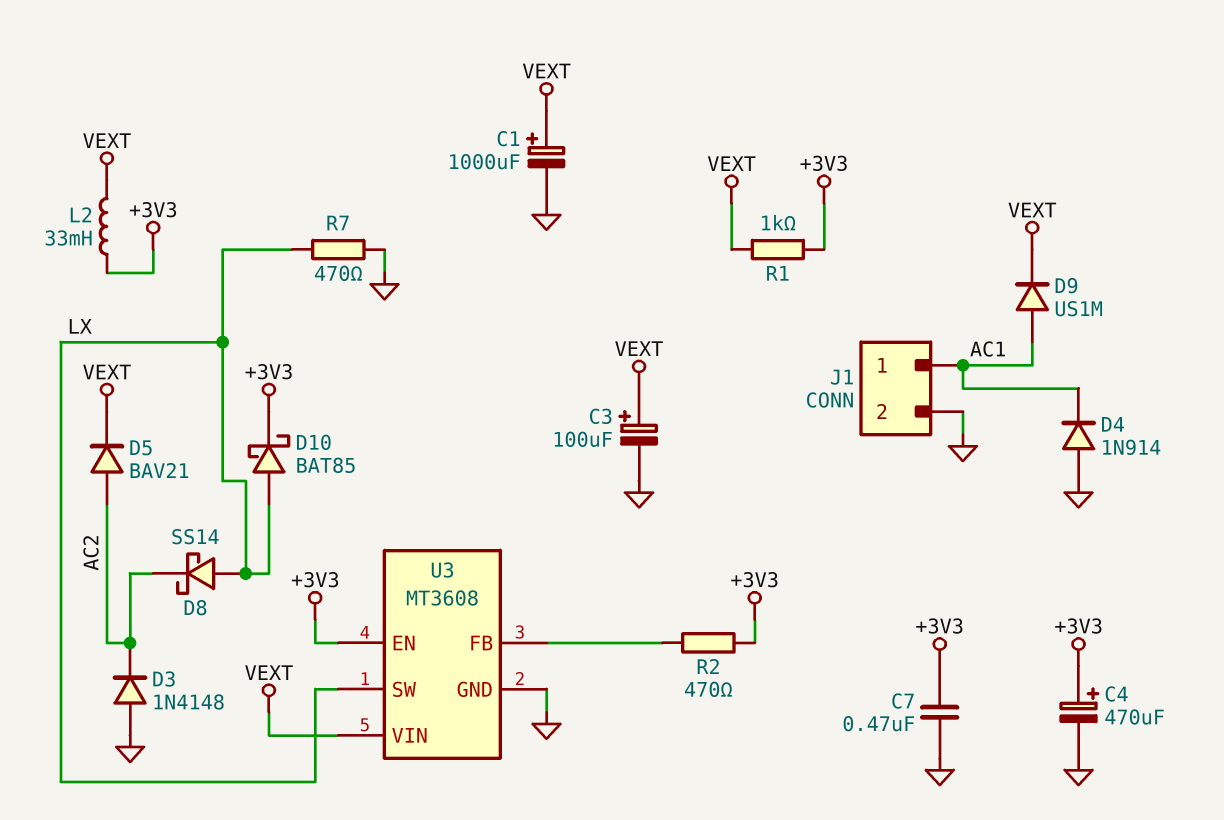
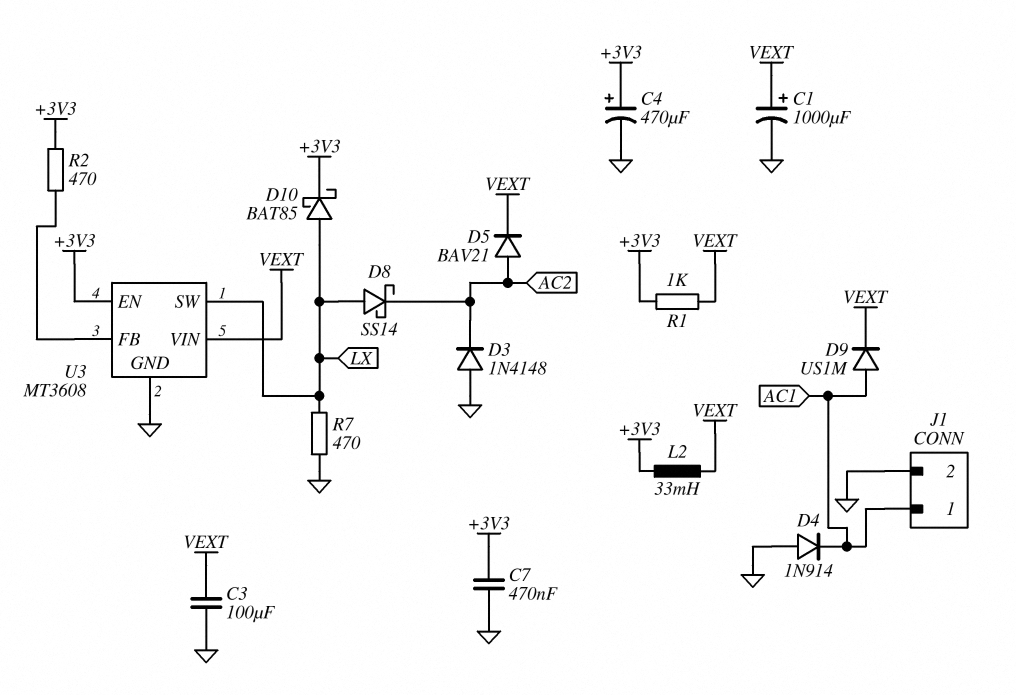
C3: 100uF (plus VEXT, minus GND) -> 100uF (GND, VEXT)

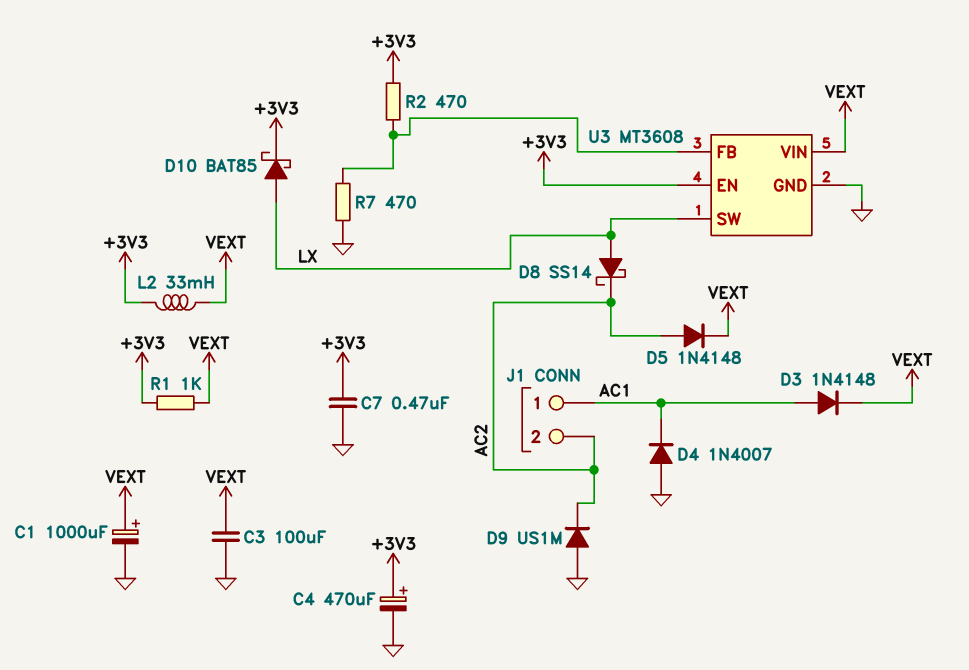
D3: diode 1N4148 (A GND, K AC2) -> diode 1N4148 (A AC1, K VEXT)
D4: diode 1N914 (A GND, K AC1) -> diode 1N4007 (A GND, K AC1)
D5: diode BAV21 (A AC2, K VEXT) -> diode 1N4148 (A AC2, K VEXT)
D9: diode US1M (A AC1, K VEXT) -> diode US1M (A GND, K AC2)
J1 pin 2: GND -> AC2
R7: 470 (GND, LX) -> 470 (GND, U3/FB)

